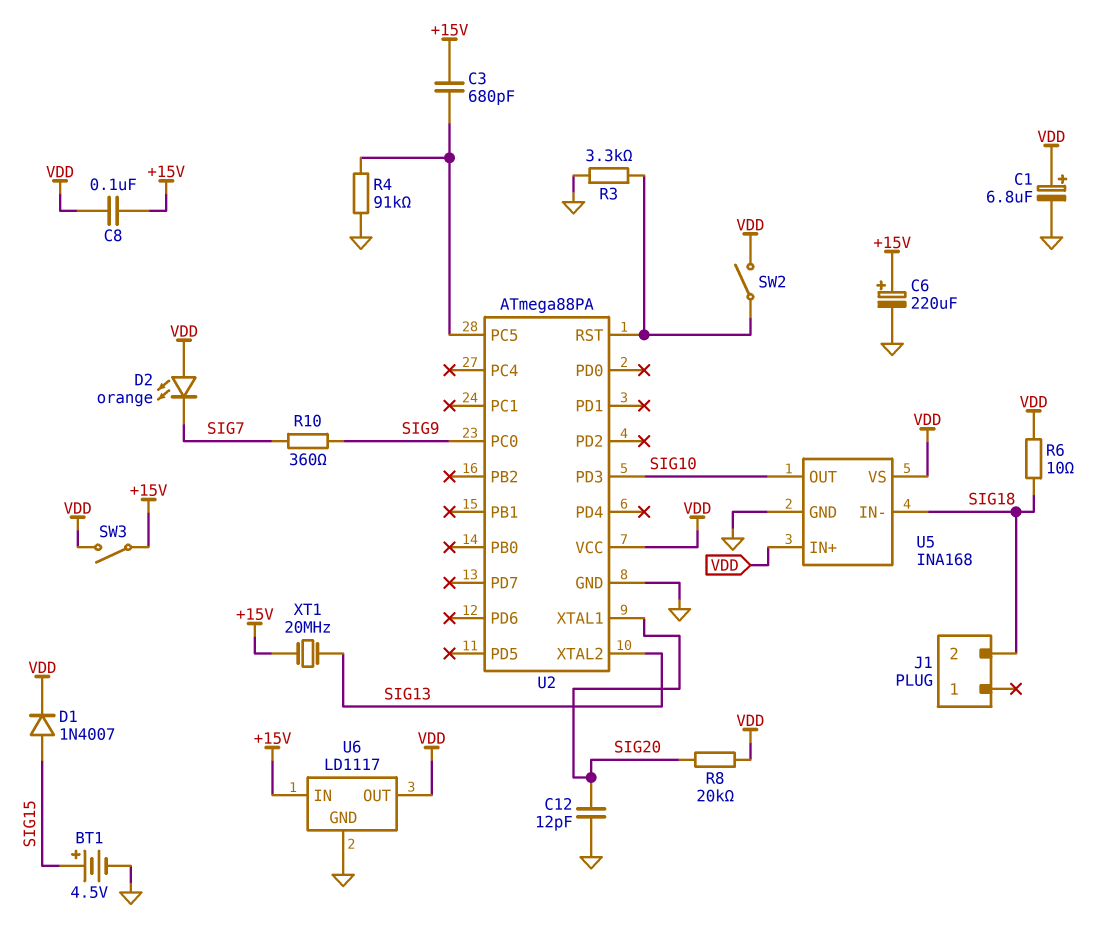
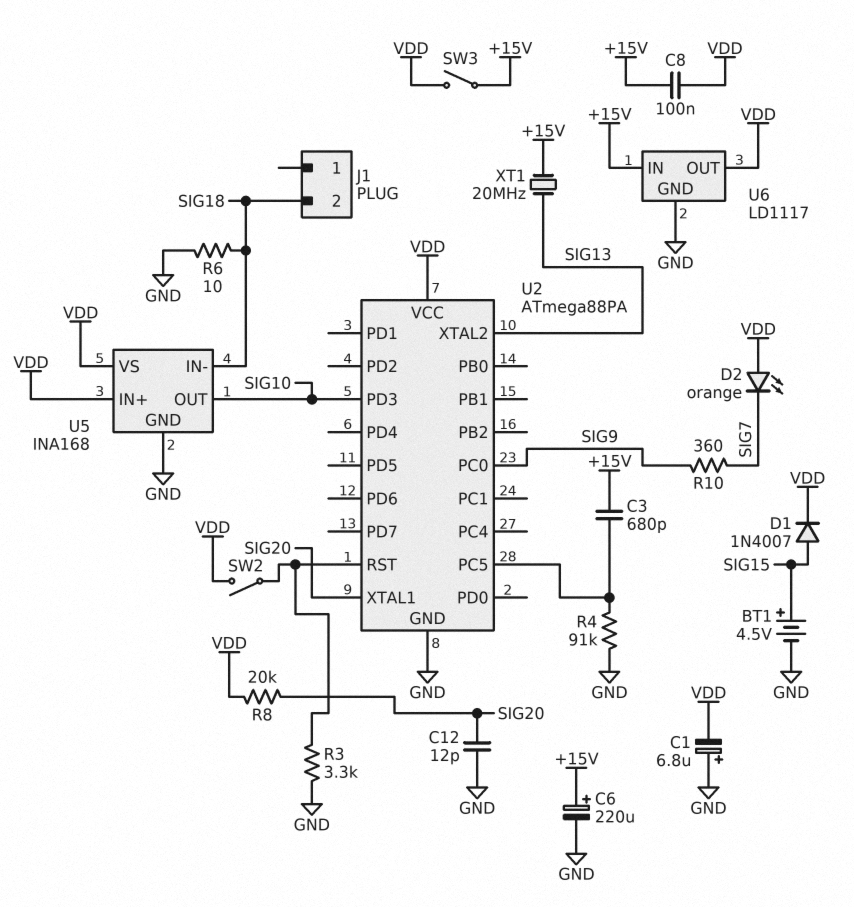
C1: 6.8uF (plus VDD, minus GND) -> 6.8uF (plus GND, minus VDD)
R6: 10 (SIG18, VDD) -> 10 (GND, SIG18)

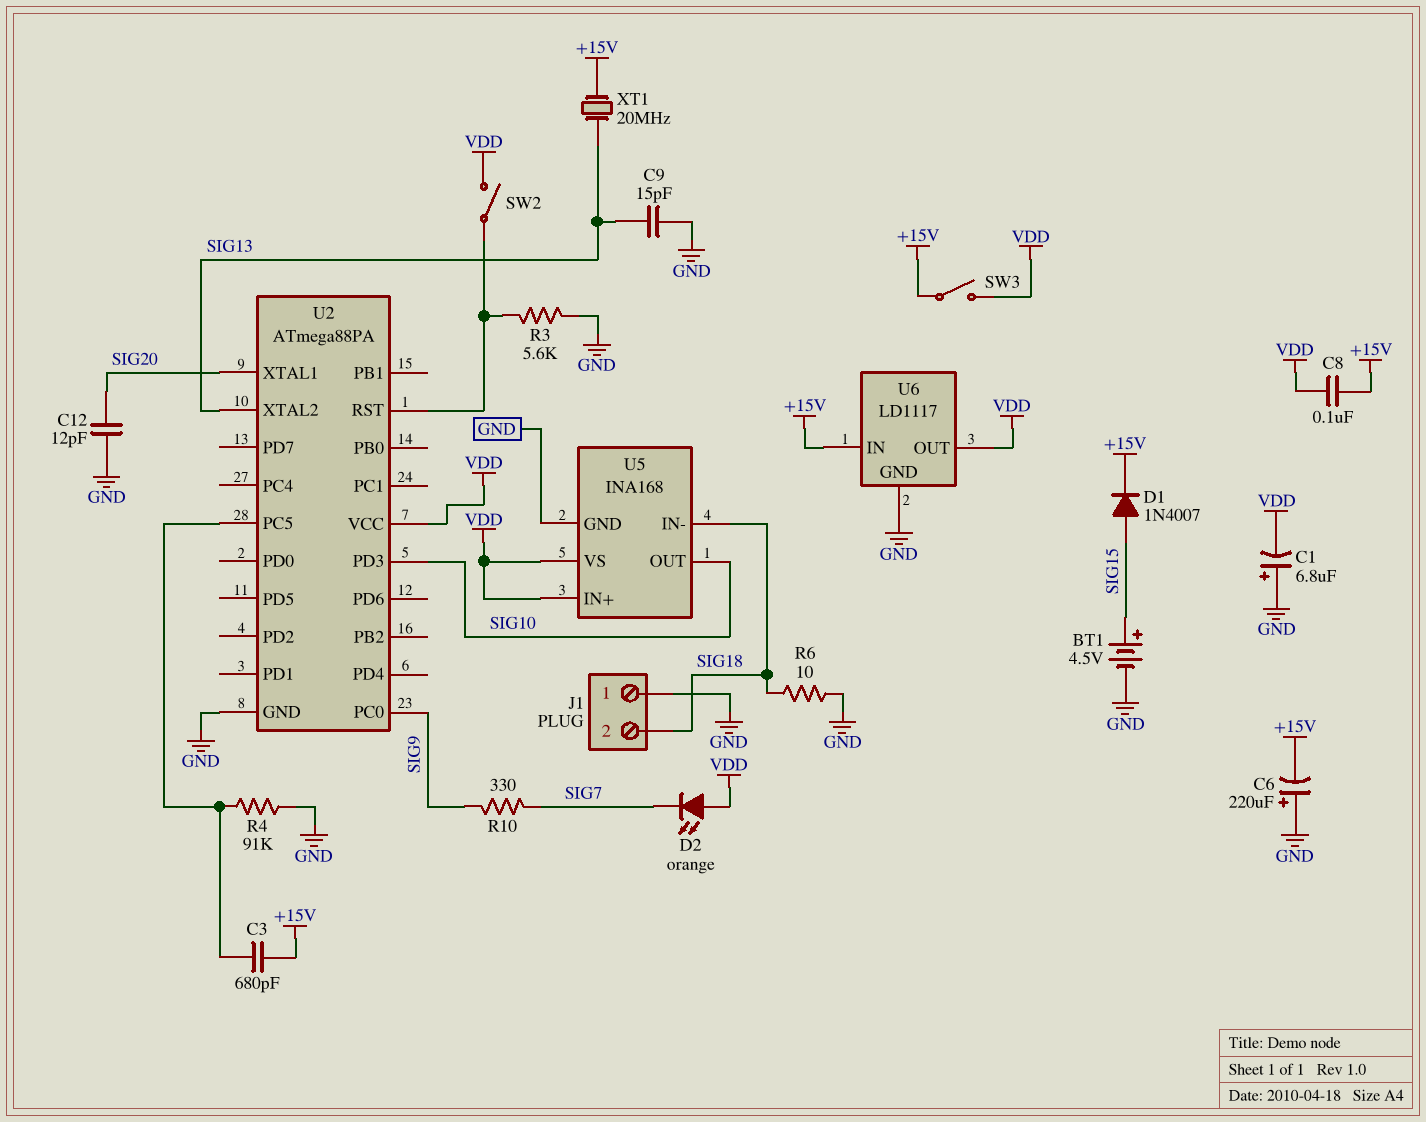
C6: 220uF (plus +15V, minus GND) -> 220uF (plus GND, minus +15V)
C9: none -> 15pF (GND, SIG13)
D1: diode 1N4007 (A SIG15, K VDD) -> diode 1N4007 (A SIG15, K +15V)
J1 pin 1: none -> GND
R3: 3.3k (GND, U2/RST) -> 5.6k (GND, U2/RST)
R8: 20k (SIG20, VDD) -> none
R10: 360 (SIG7, SIG9) -> 330 (SIG7, SIG9)

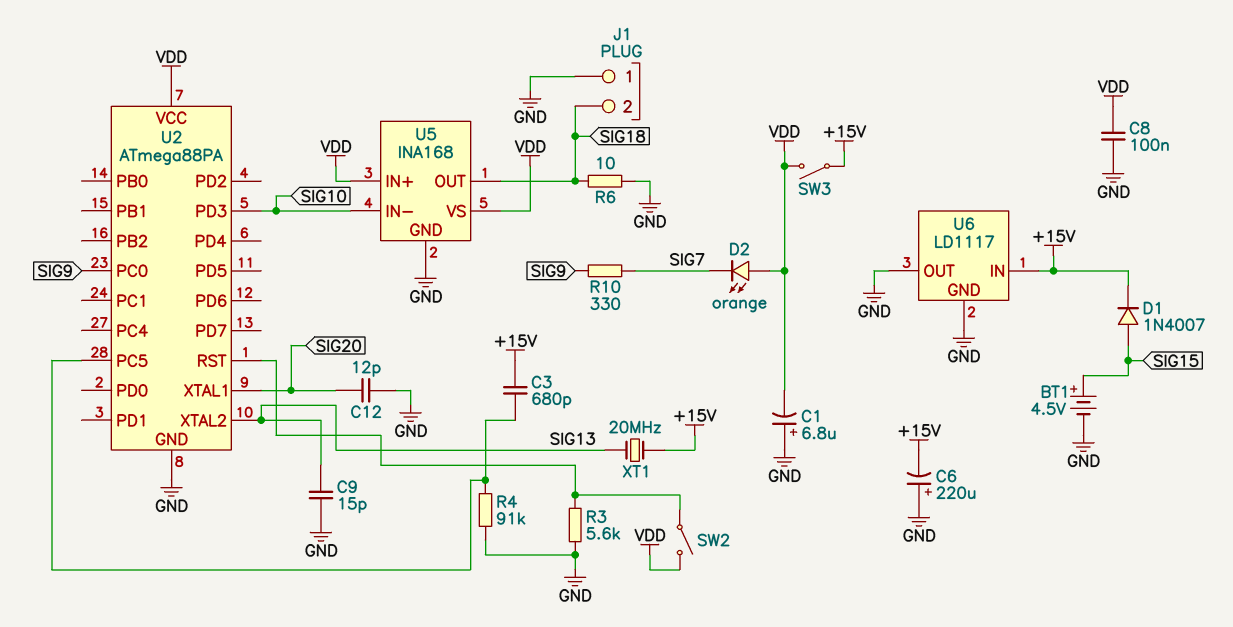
C8: 100nF (+15V, VDD) -> 100nF (GND, VDD)
U5 pin IN-: SIG18 -> SIG10
U5 pin OUT: SIG10 -> SIG18
U6 pin OUT: VDD -> GND

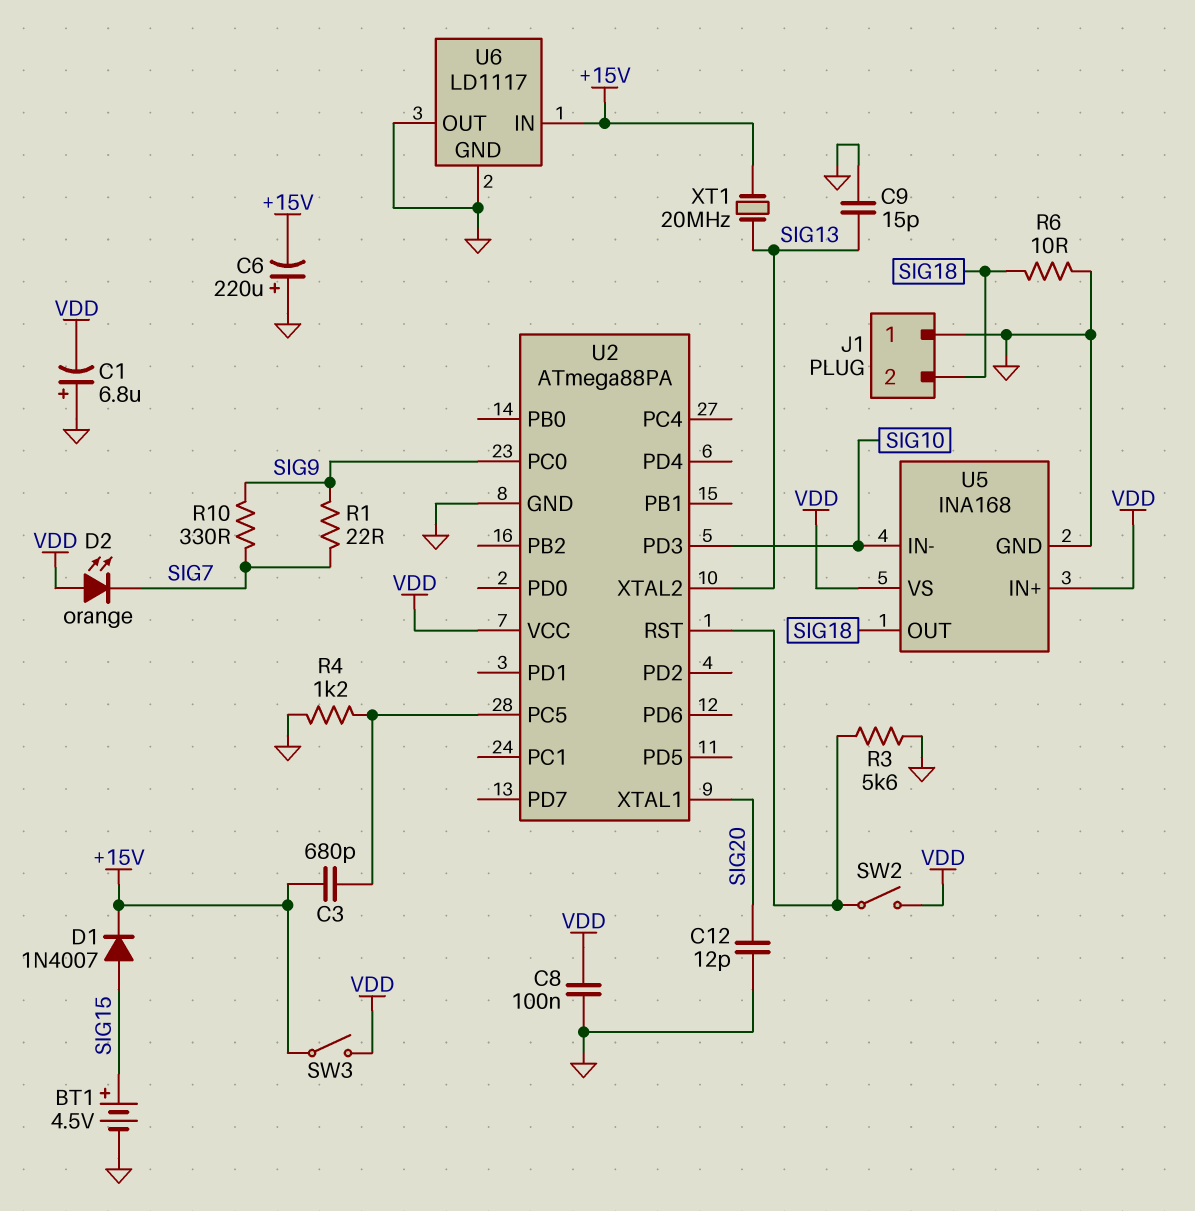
R1: none -> 22 (SIG7, SIG9)
R4: 91k (GND, U2/PC5) -> 1.2k (GND, U2/PC5)

